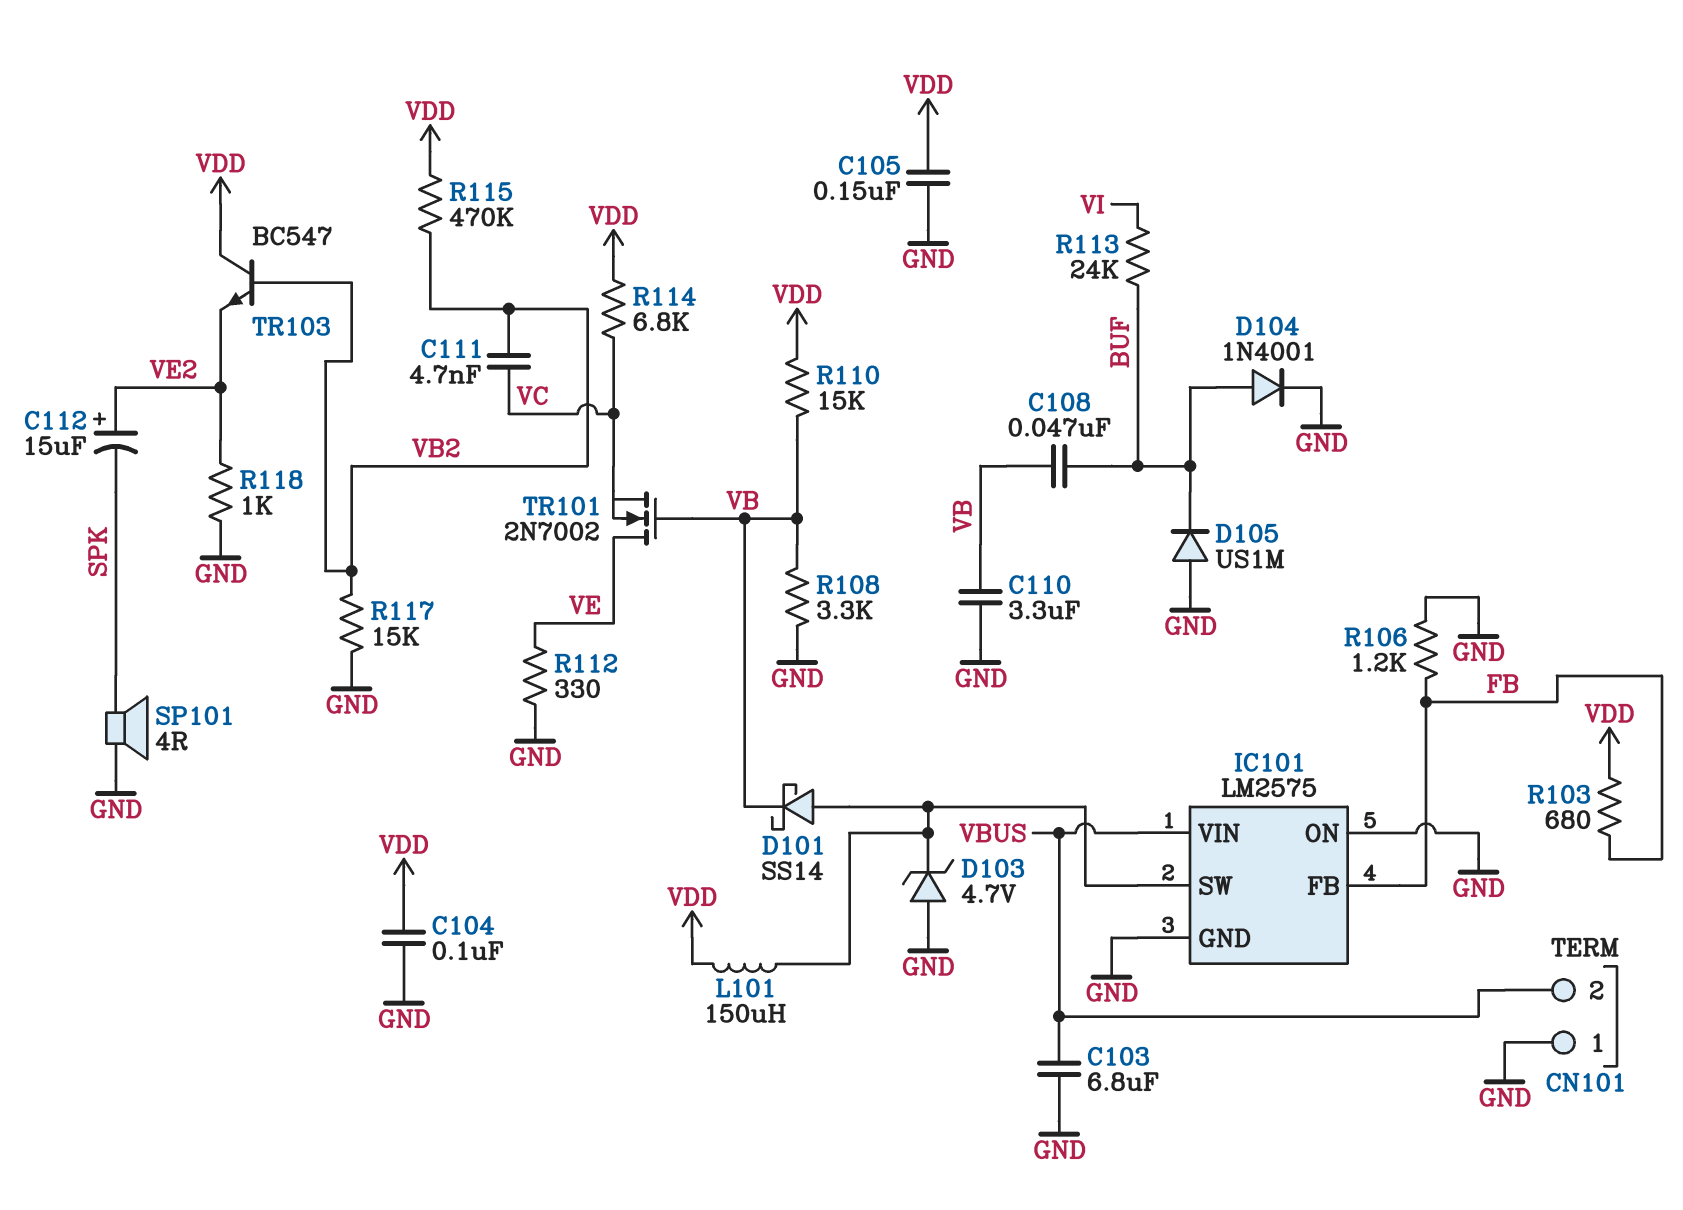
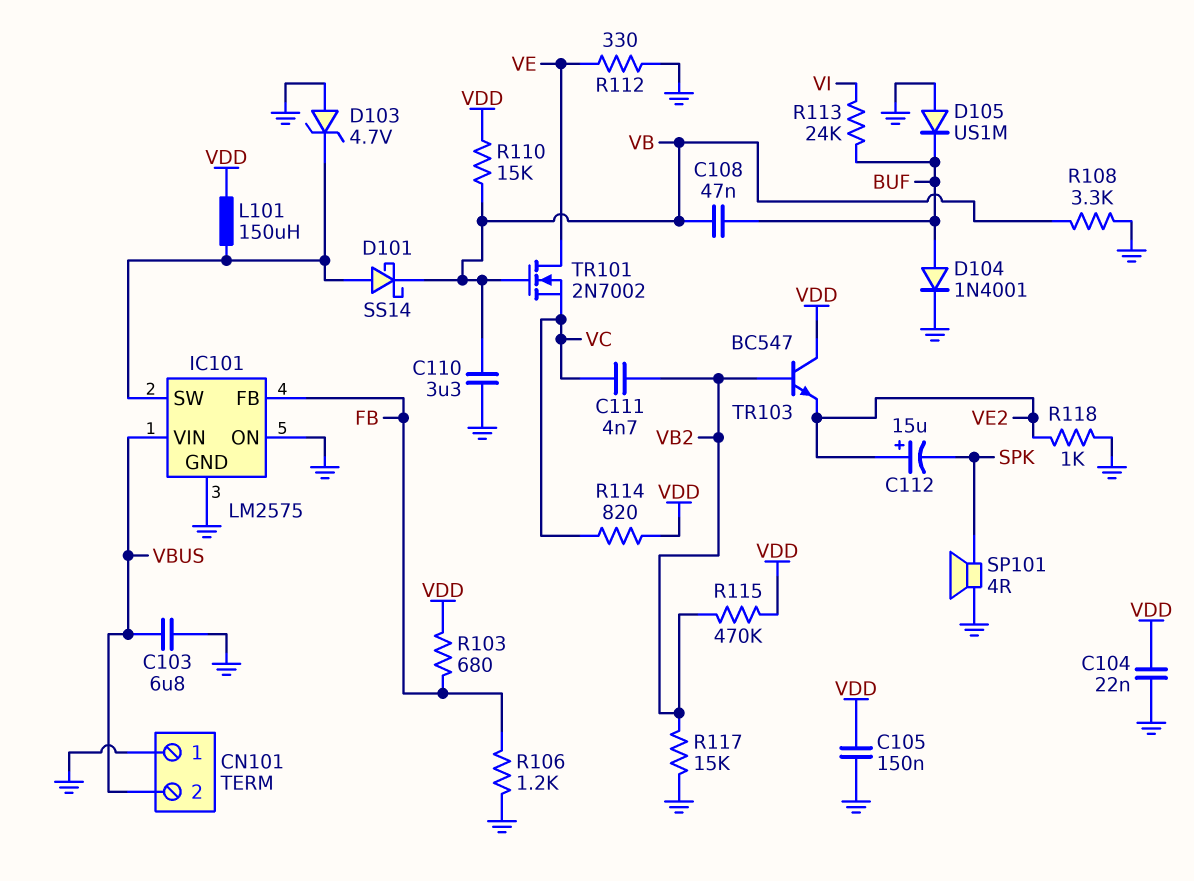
C104: 100nF (GND, VDD) -> 22nF (GND, VDD)
R114: 6.8k (VC, VDD) -> 820 (VC, VDD)

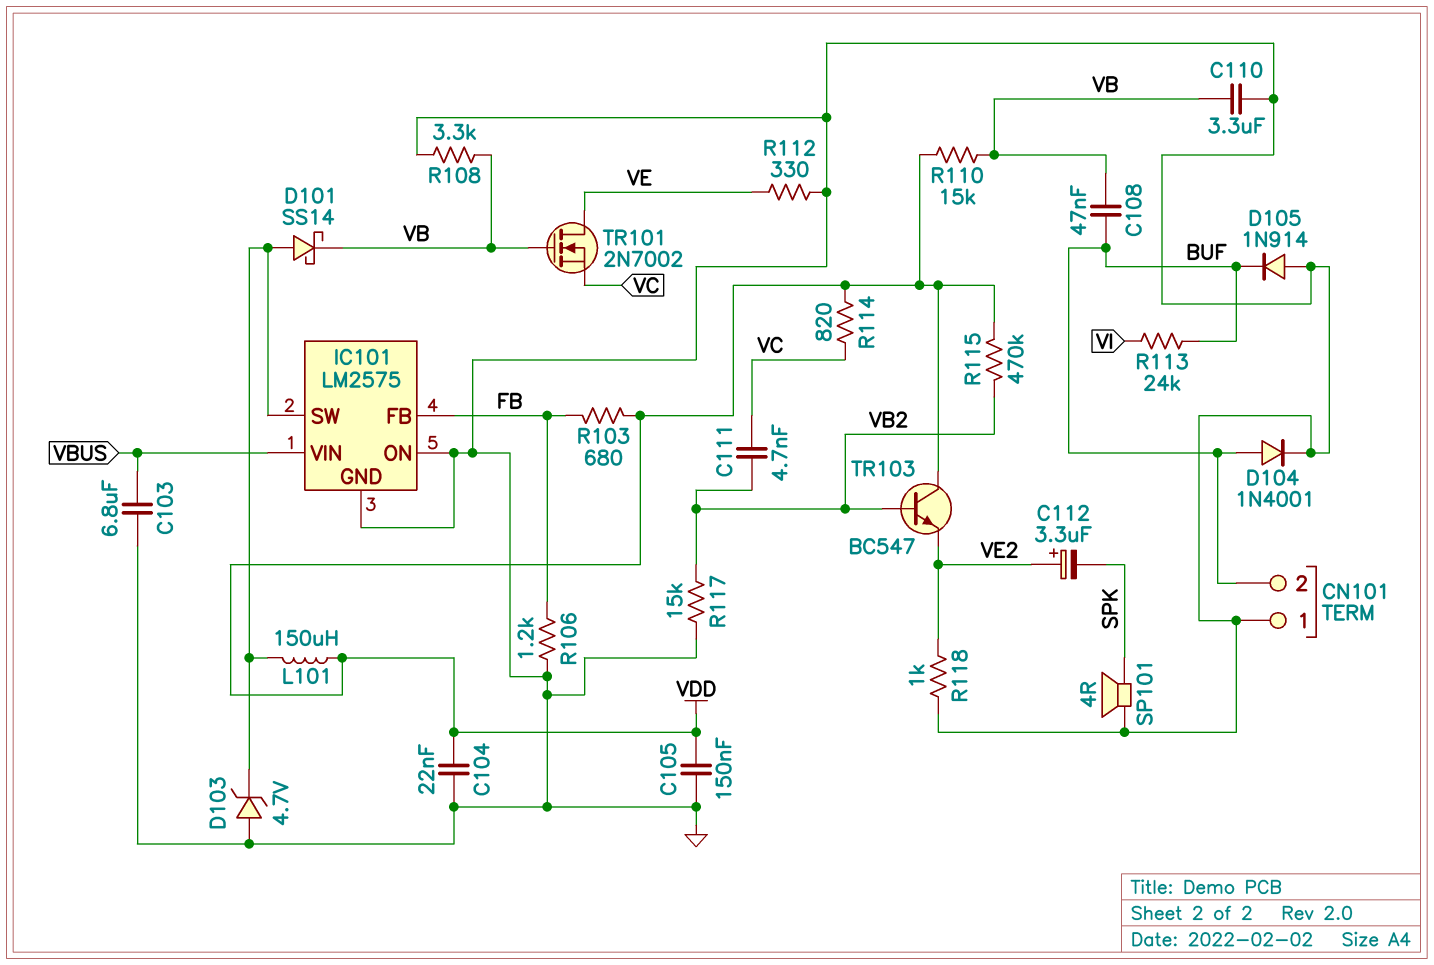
C112: 15uF (plus VE2, minus SPK) -> 3.3uF (plus VE2, minus SPK)
CN101 pin 2: VBUS -> BUF
D105: diode US1M (A GND, K BUF) -> diode 1N914 (A GND, K BUF)

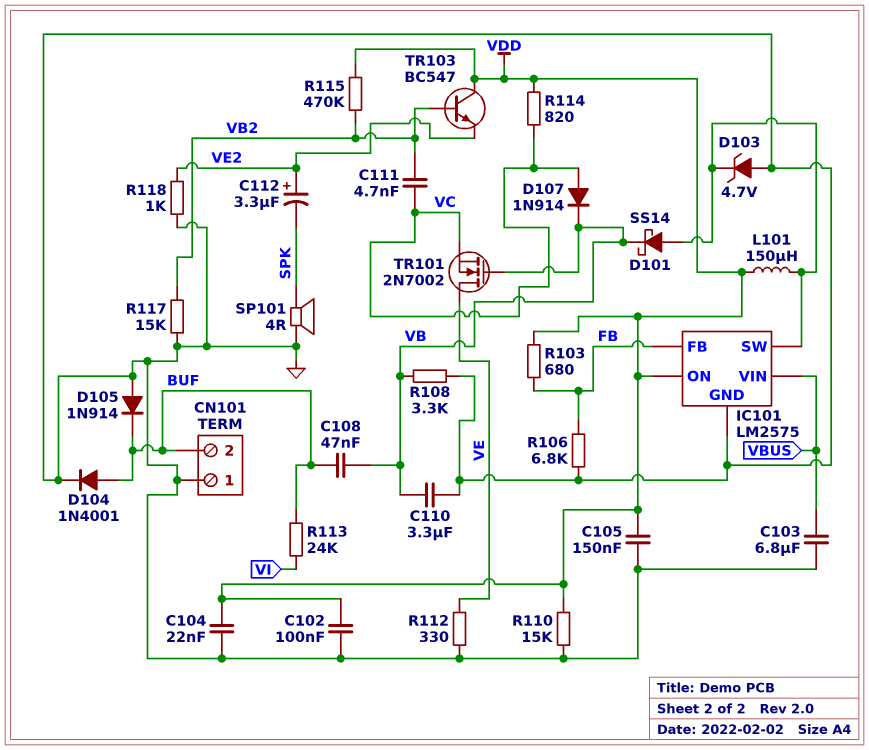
C102: none -> 100nF (GND, VDD)
D107: none -> diode 1N914 (A VC, K VB)
IC101 pin ON: GND -> VDD
R106: 1.2k (FB, GND) -> 6.8k (FB, GND)
R110: 15k (VB, VDD) -> 15k (GND, VDD)

